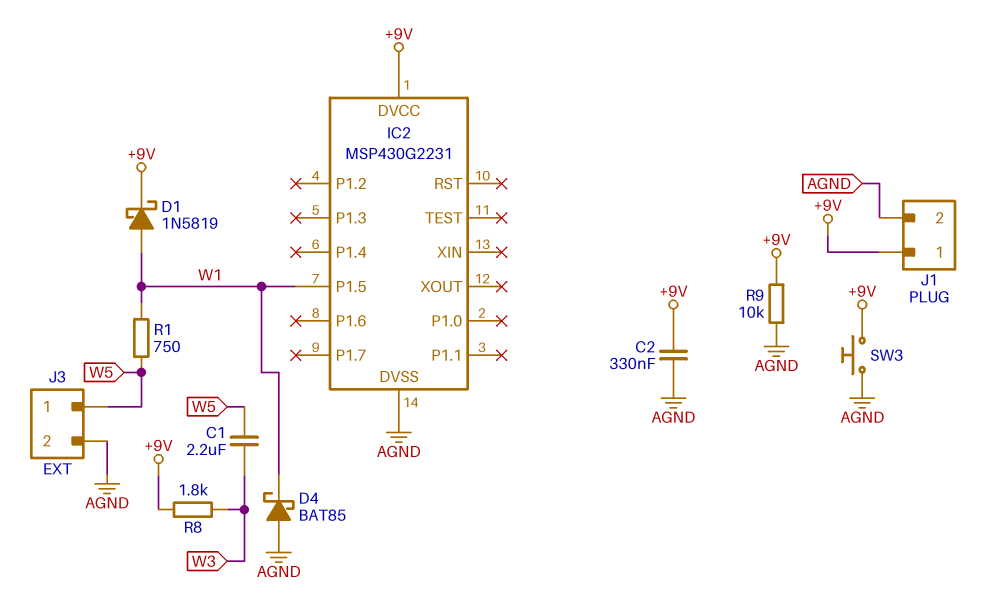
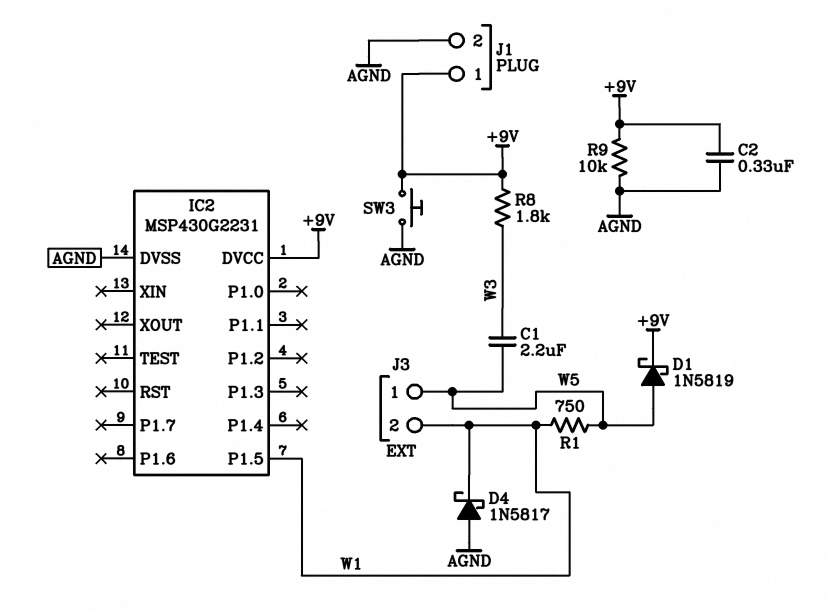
D1: schottky 1N5819 (A W1, K +9V) -> schottky 1N5819 (A W5, K +9V)
D4: schottky BAT85 (A AGND, K W1) -> schottky 1N5817 (A AGND, K W1)
J3 pin 2: AGND -> W1

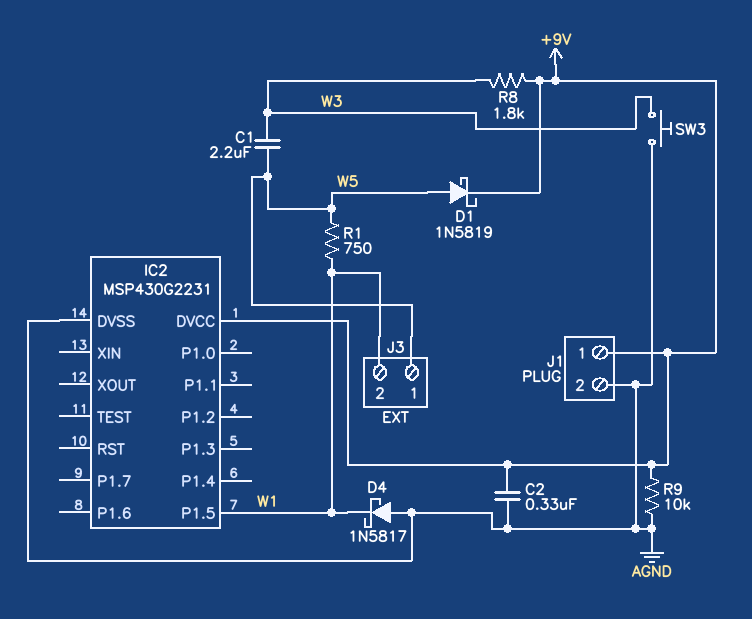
SW3: button (+9V, AGND) -> button (AGND, W3)

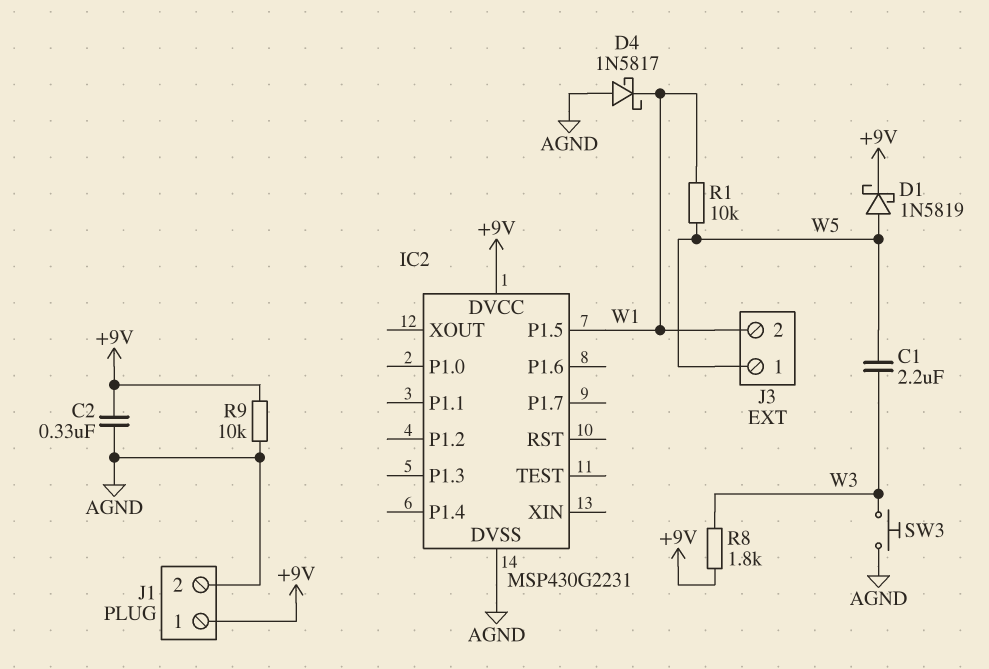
R1: 750 (W1, W5) -> 10k (W1, W5)

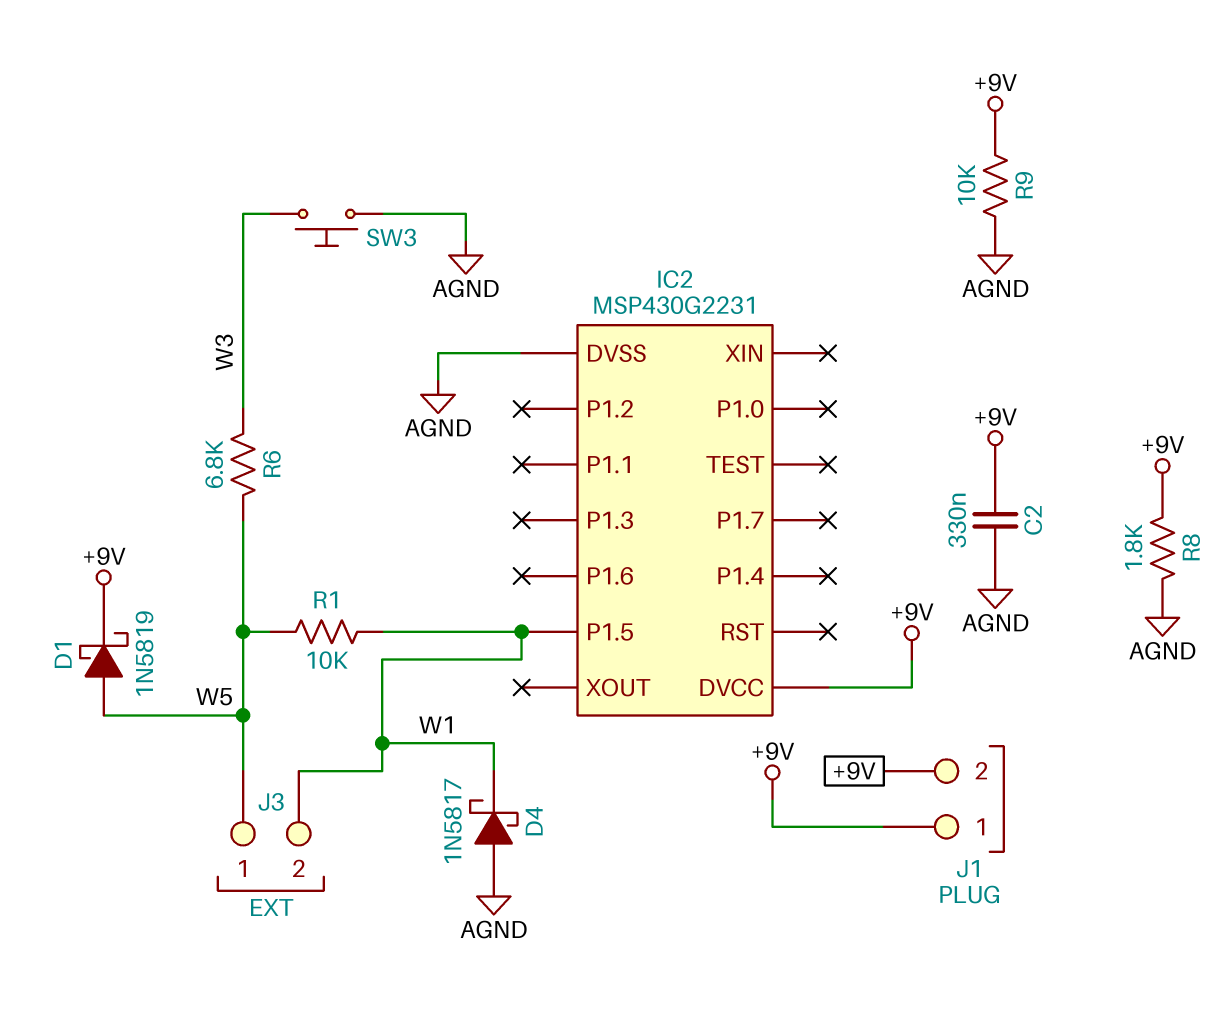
C1: 2.2uF (W3, W5) -> none
J1 pin 2: AGND -> +9V
R6: none -> 6.8k (W3, W5)
R8: 1.8k (+9V, W3) -> 1.8k (+9V, AGND)

